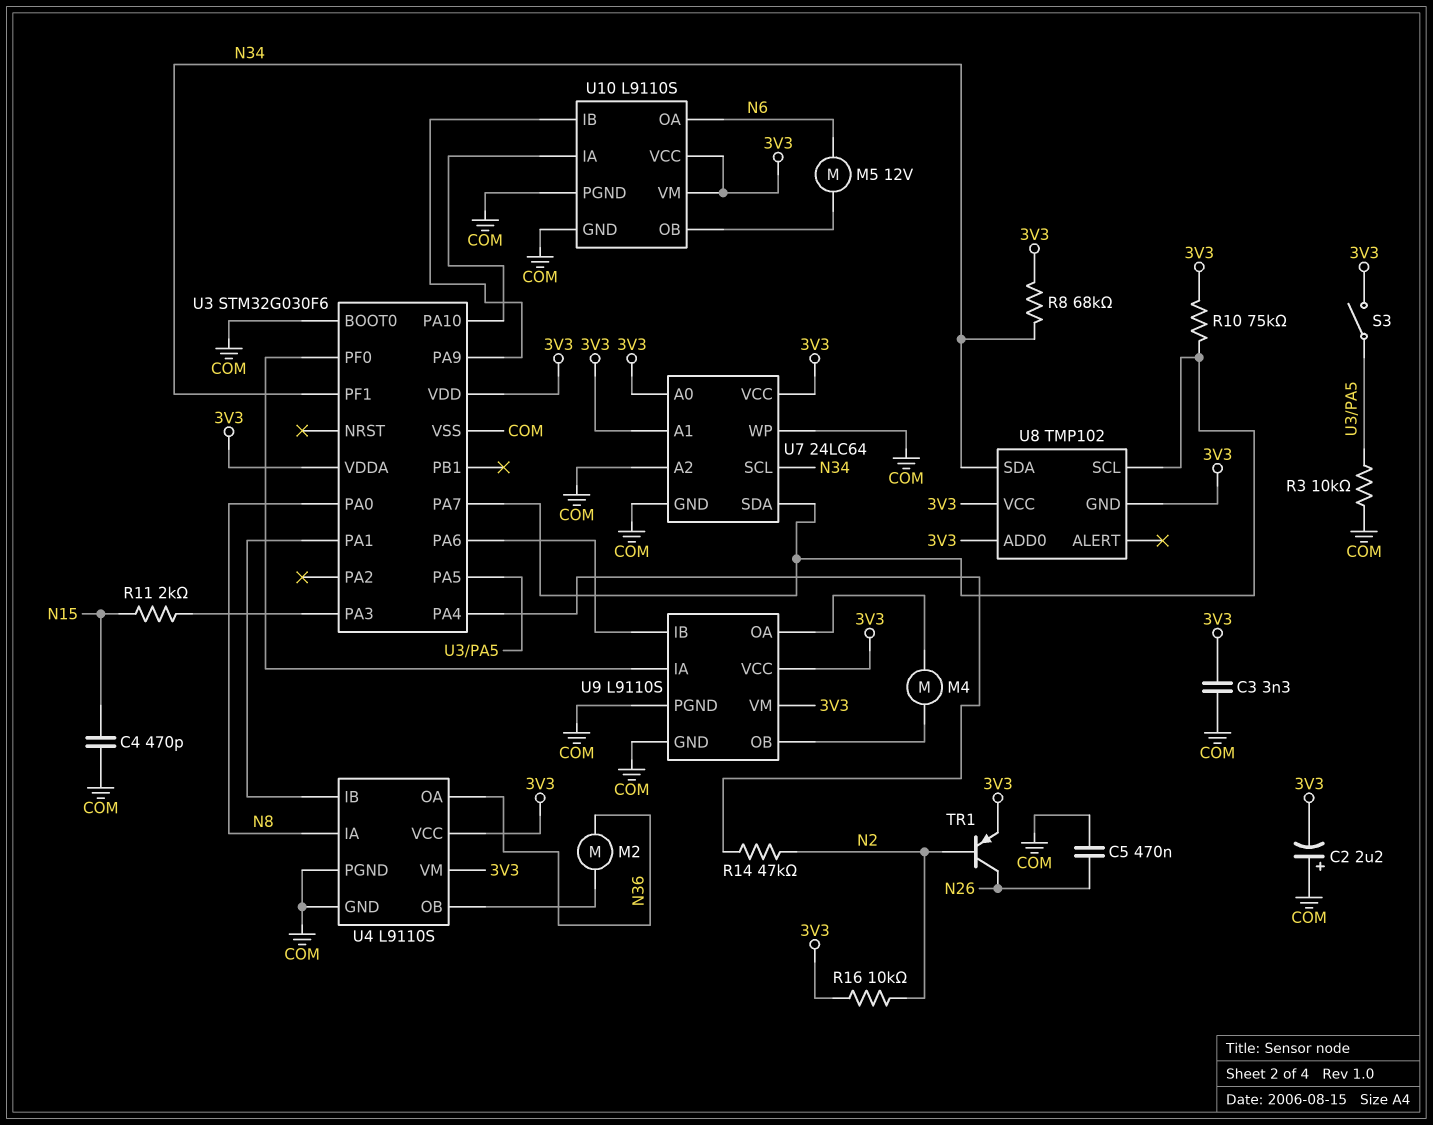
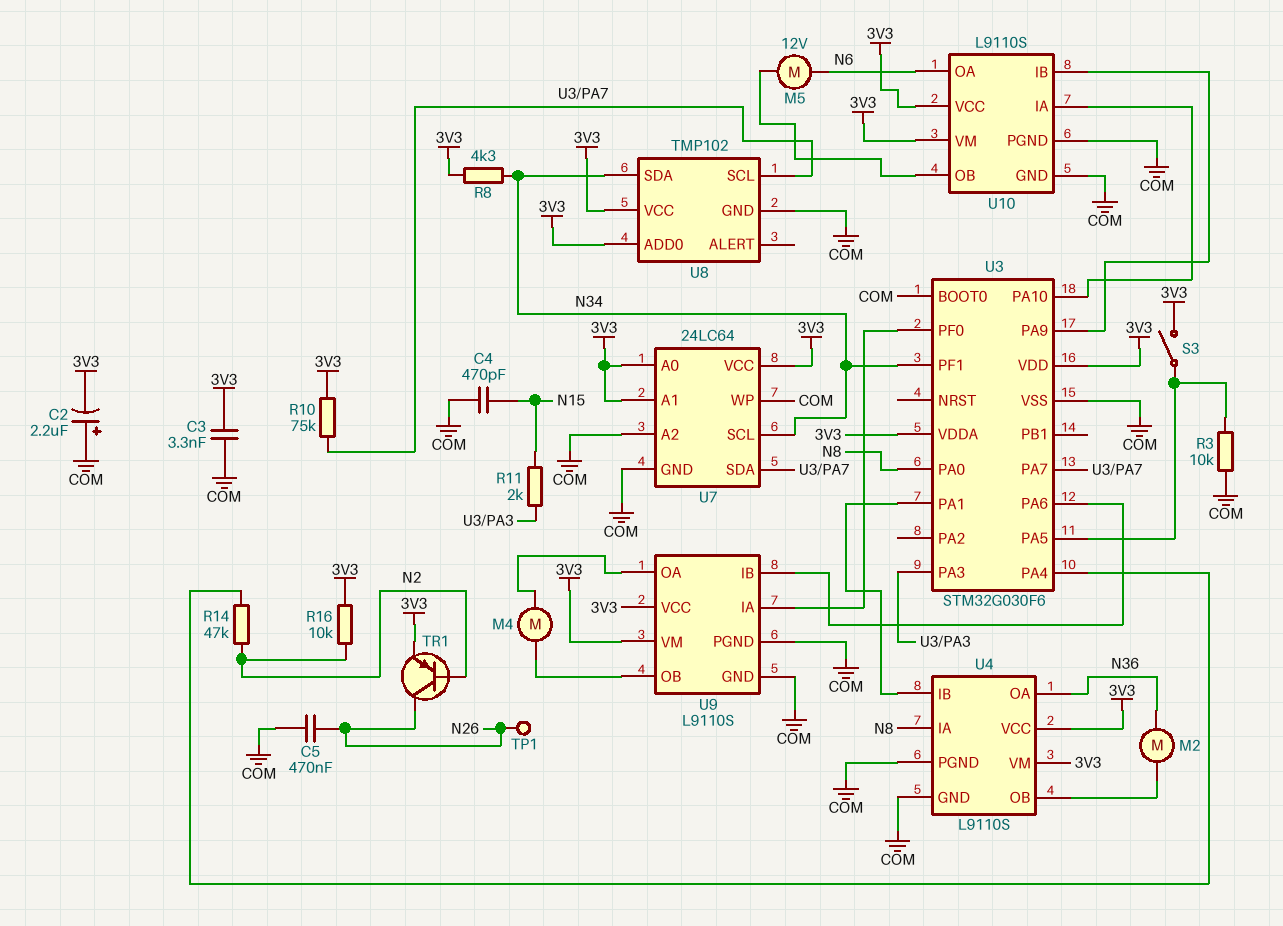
R8: 68k (3V3, N34) -> 4.3k (3V3, N34)
TP1: none -> test point (N26)
U8 pin GND: 3V3 -> COM

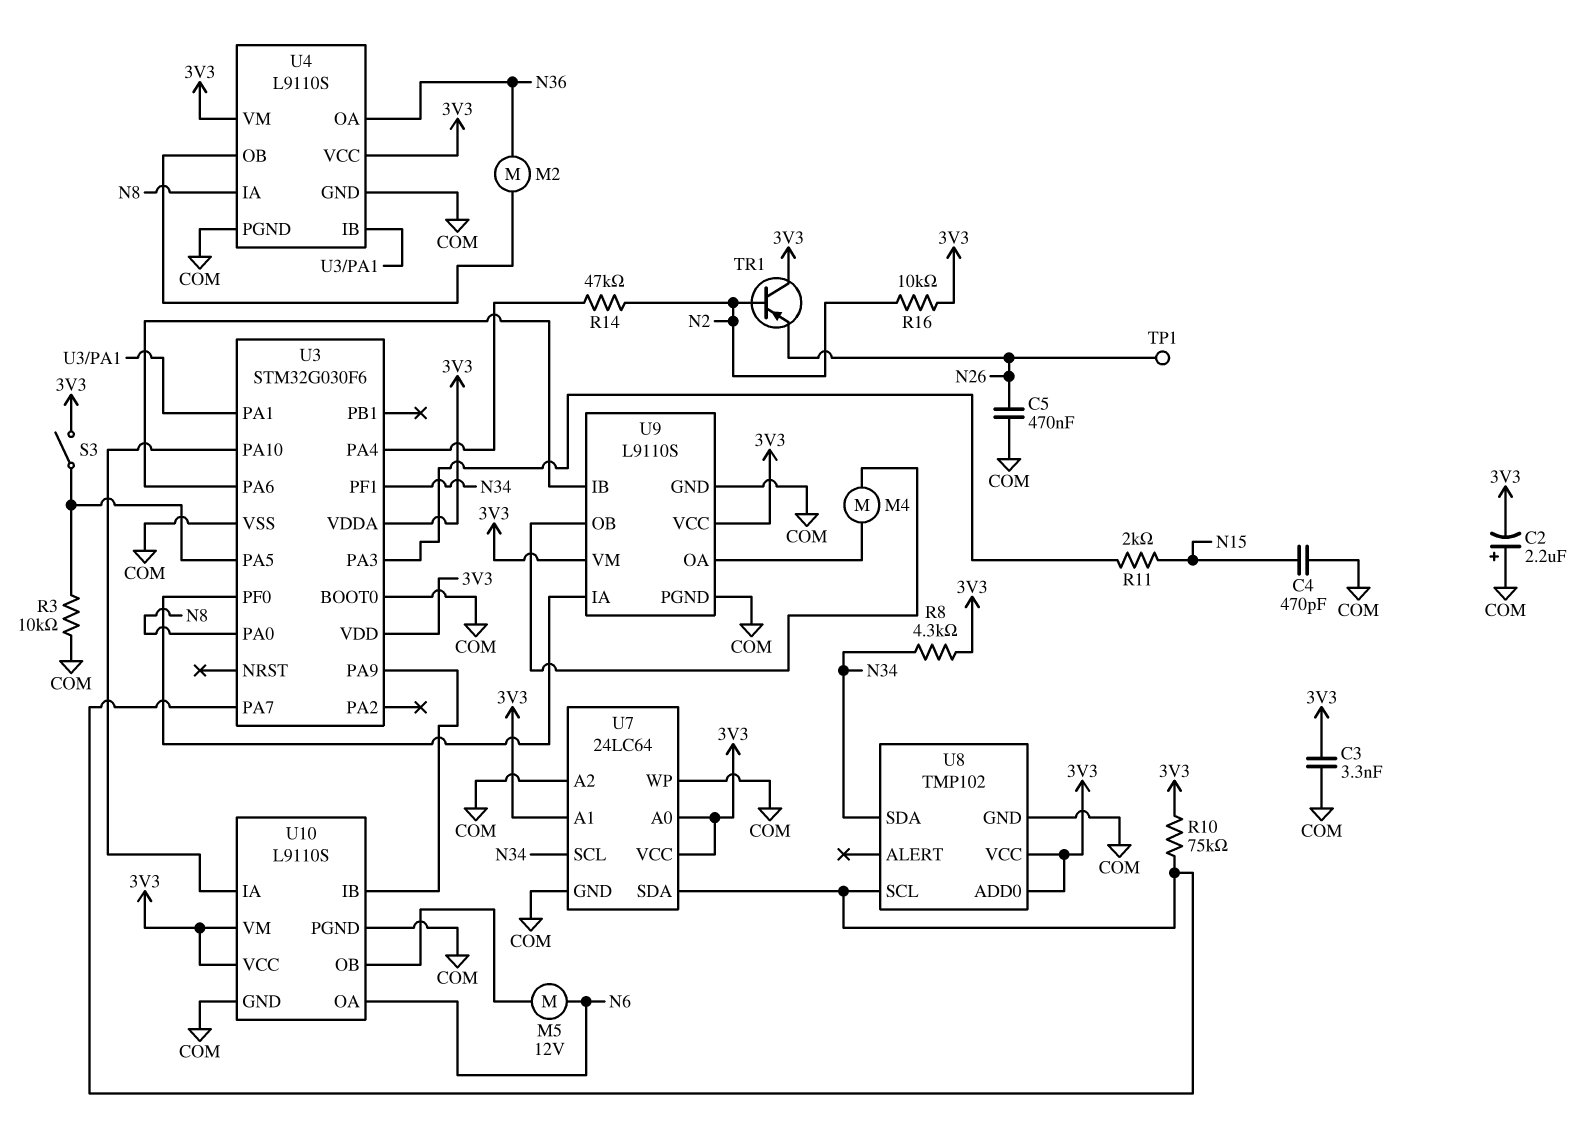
TR1: PNP (B N2, C N26, E 3V3) -> PNP (B N2, C 3V3, E N26)

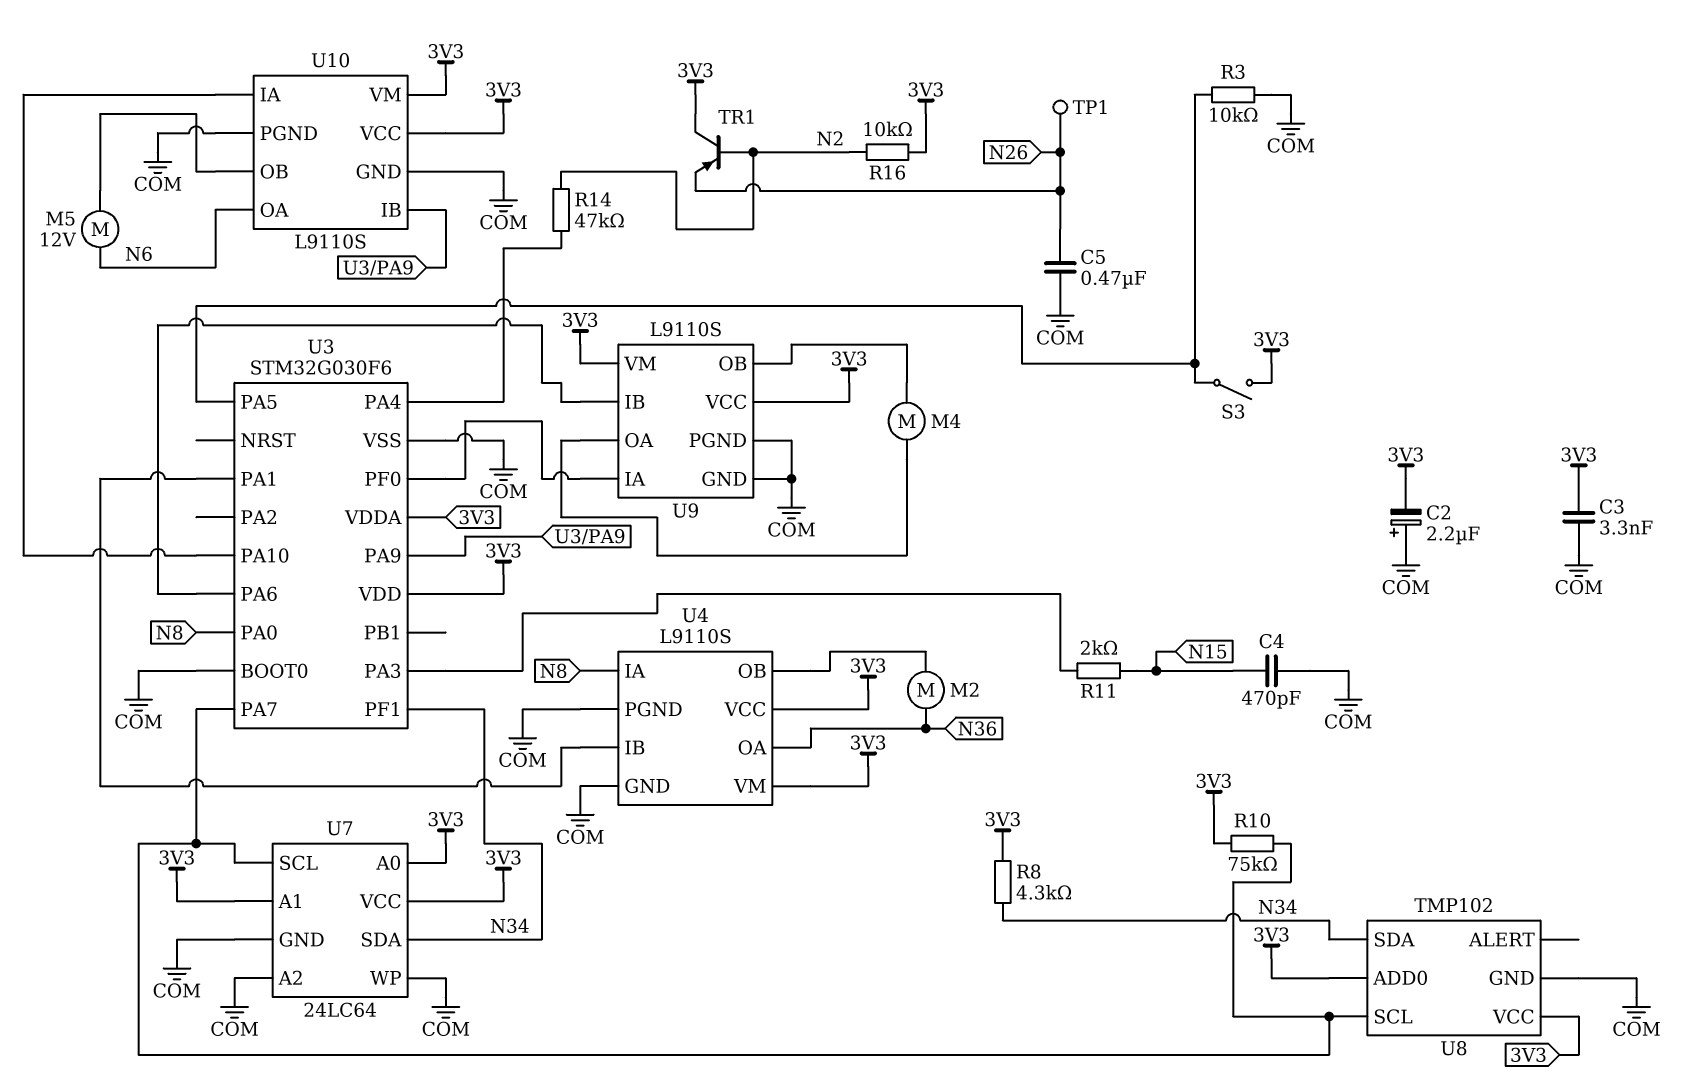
U7 pin SCL: N34 -> U3/PA7
U7 pin SDA: U3/PA7 -> N34

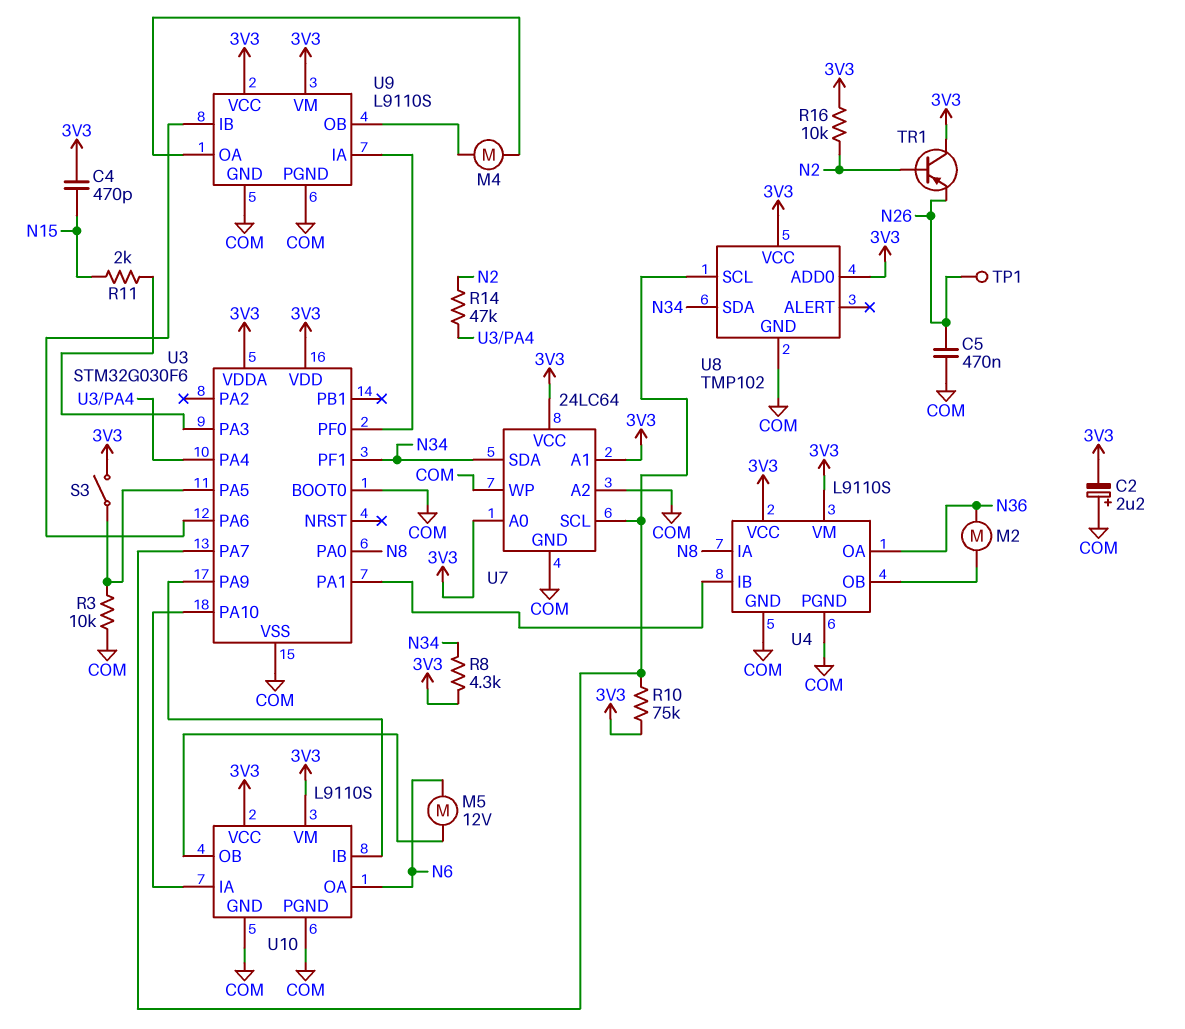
C3: 3.3nF (3V3, COM) -> none
C4: 470pF (COM, N15) -> 470pF (3V3, N15)

